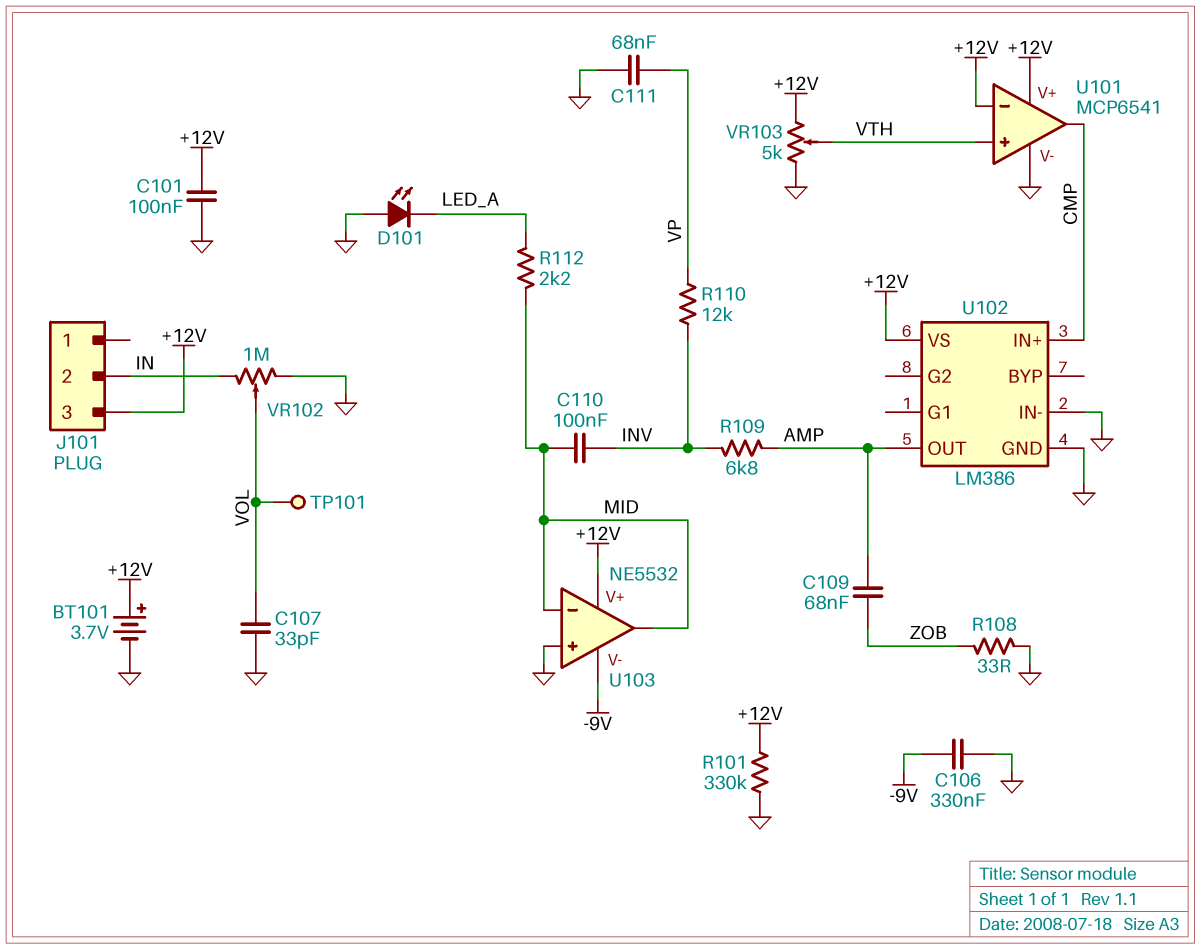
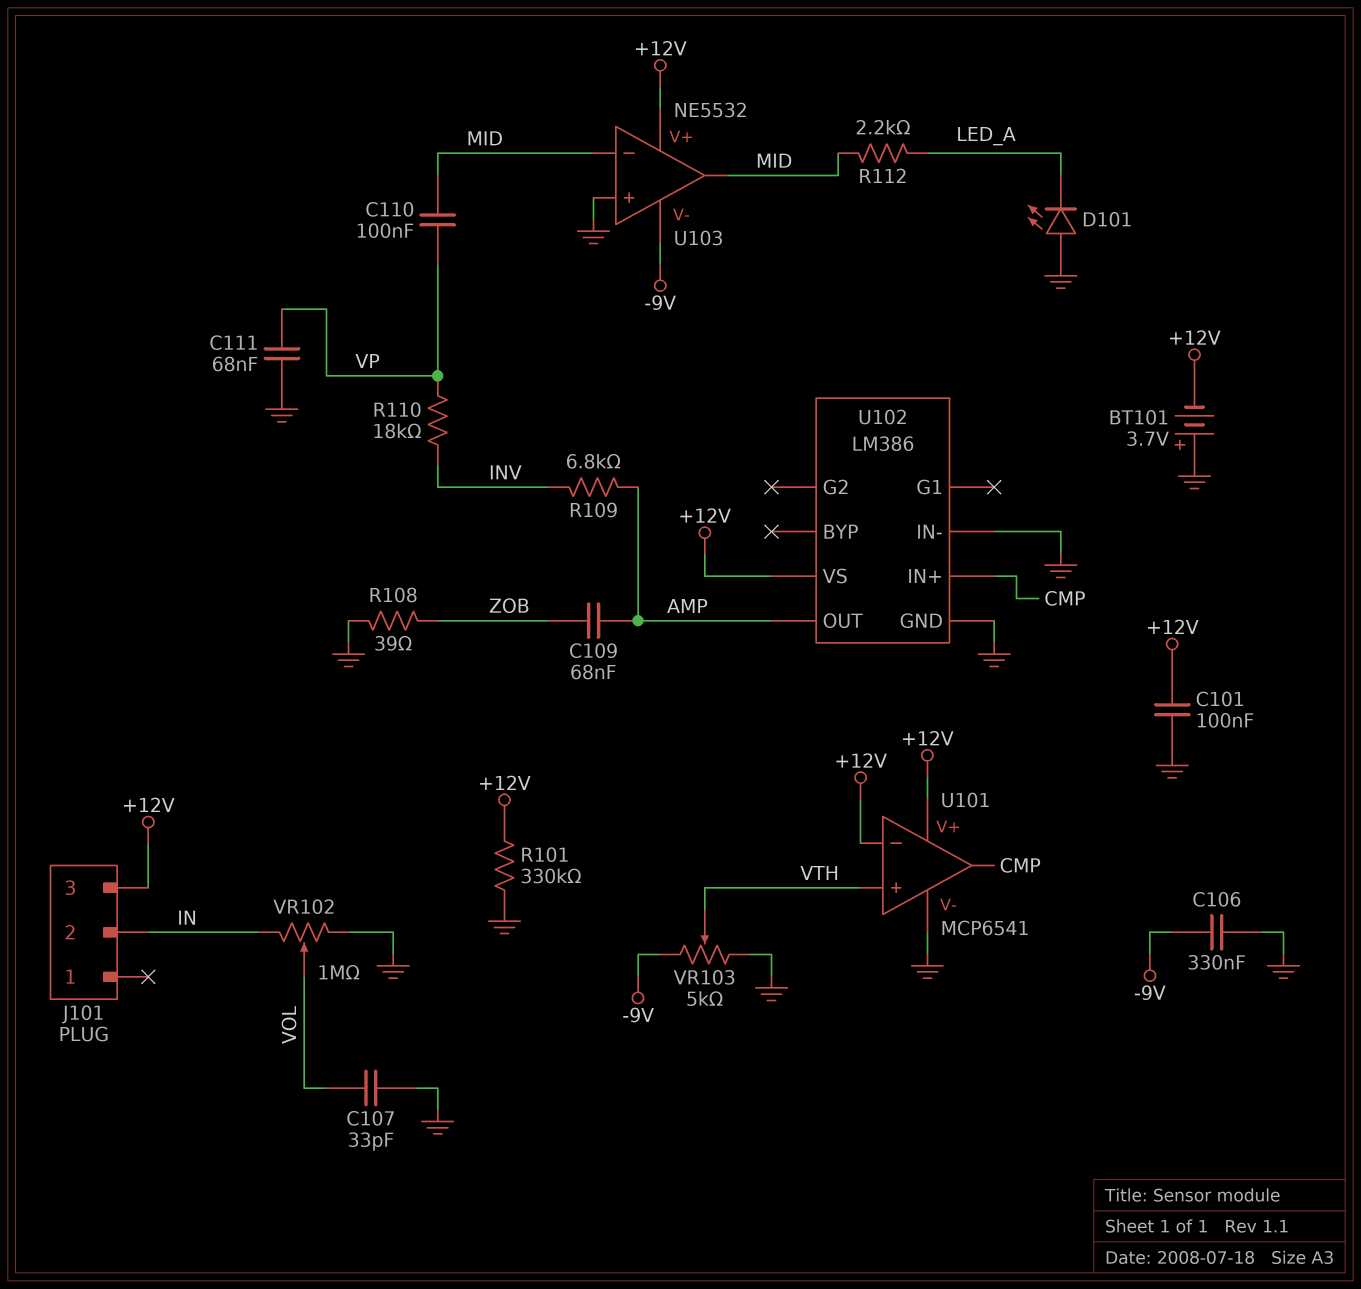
BT101: 3.7V (plus +12V, minus GND) -> 3.7V (plus GND, minus +12V)
C110: 100nF (INV, MID) -> 100nF (MID, VP)
R108: 33 (GND, ZOB) -> 39 (GND, ZOB)
R110: 12k (INV, VP) -> 18k (INV, VP)
TP101: test point (VOL) -> none
VR103: 5k (+12V, GND, wiper VTH) -> 5k (-9V, GND, wiper VTH)

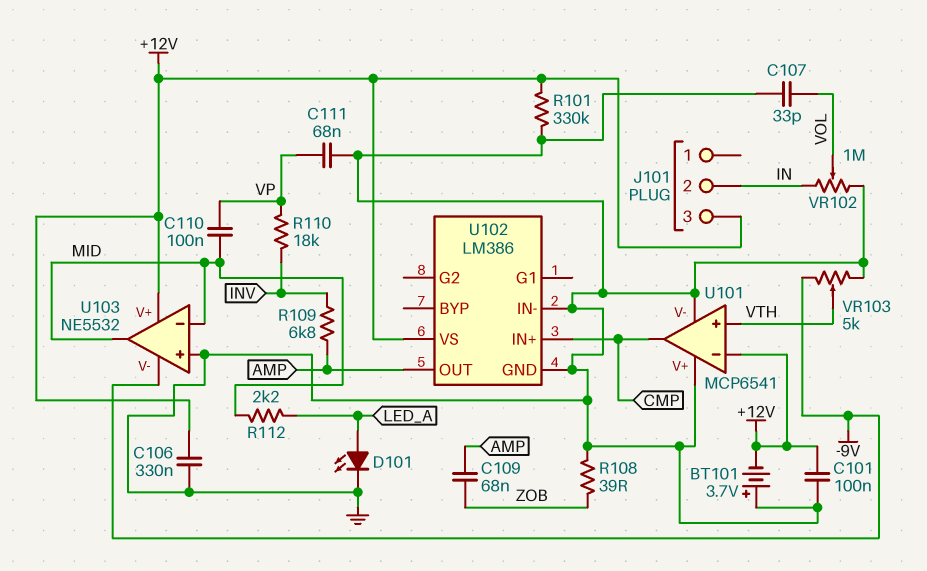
C106: 330nF (-9V, GND) -> 330nF (+12V, GND)
D101: LED (A GND, K LED_A) -> LED (A LED_A, K GND)
U101 pin V+: +12V -> GND

